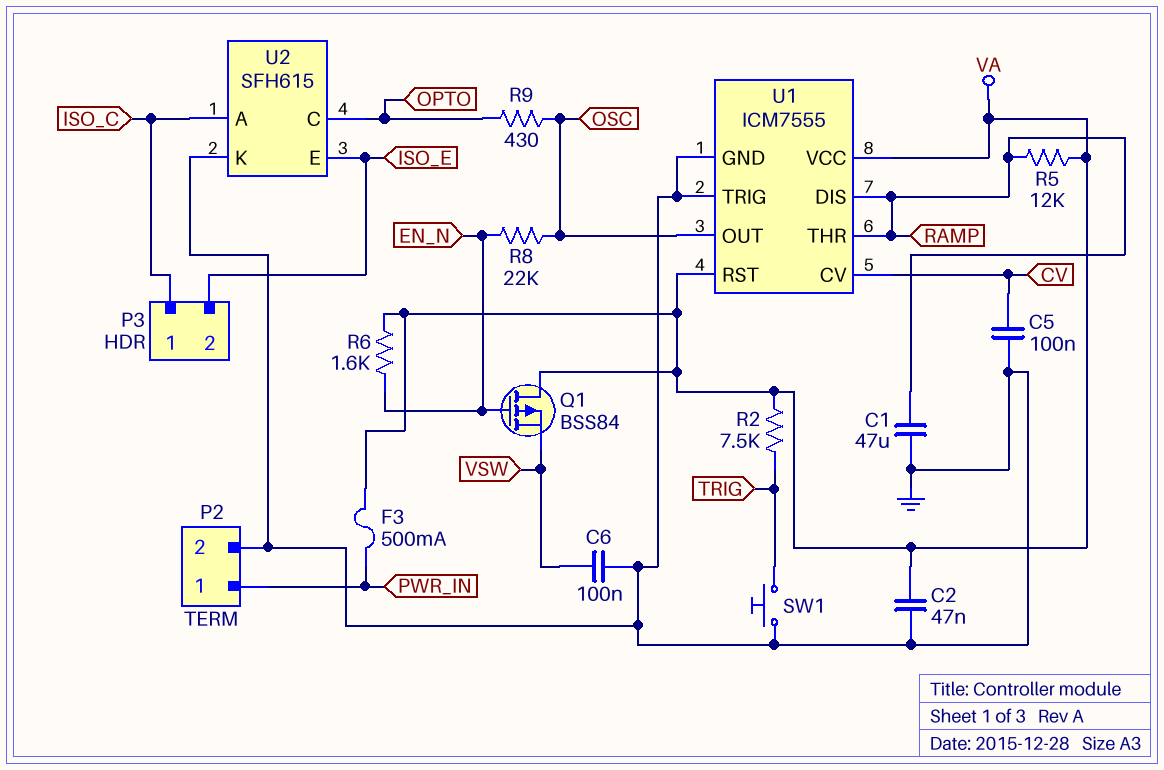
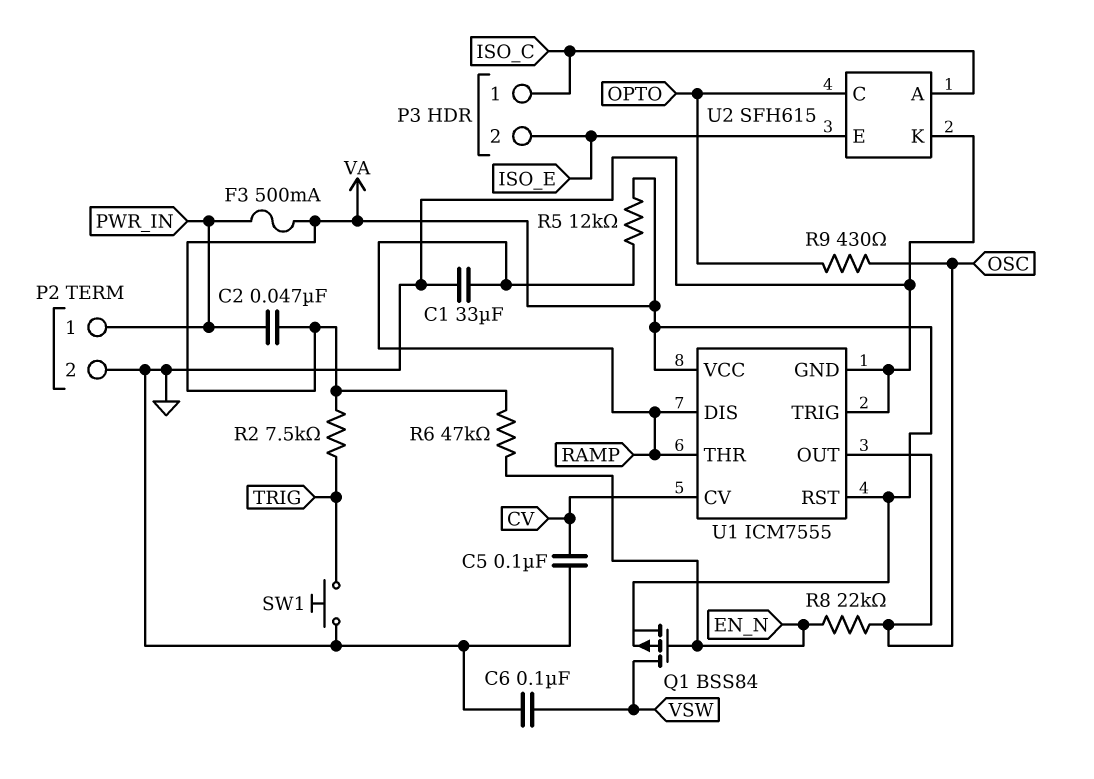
C1: 47uF (GND, RAMP) -> 33uF (GND, RAMP)
C2: 47nF (GND, VA) -> 47nF (PWR_IN, VA)
Q1: PMOS BSS84 (G EN_N, D VA, S VSW) -> PMOS BSS84 (G EN_N, D VSW, S VA)
R6: 1.6k (EN_N, VA) -> 47k (EN_N, VA)

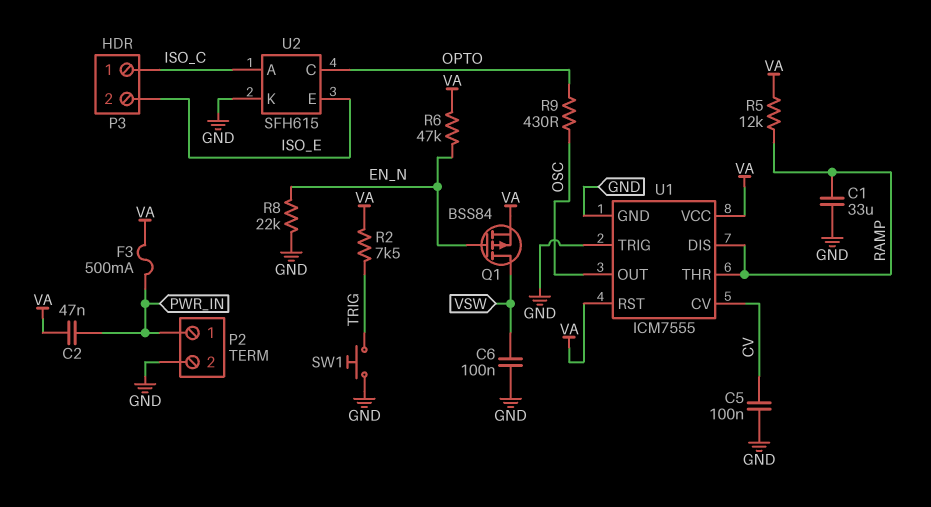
R8: 22k (EN_N, OSC) -> 22k (EN_N, GND)

